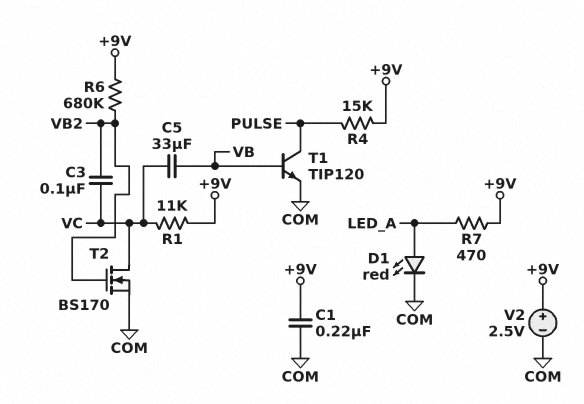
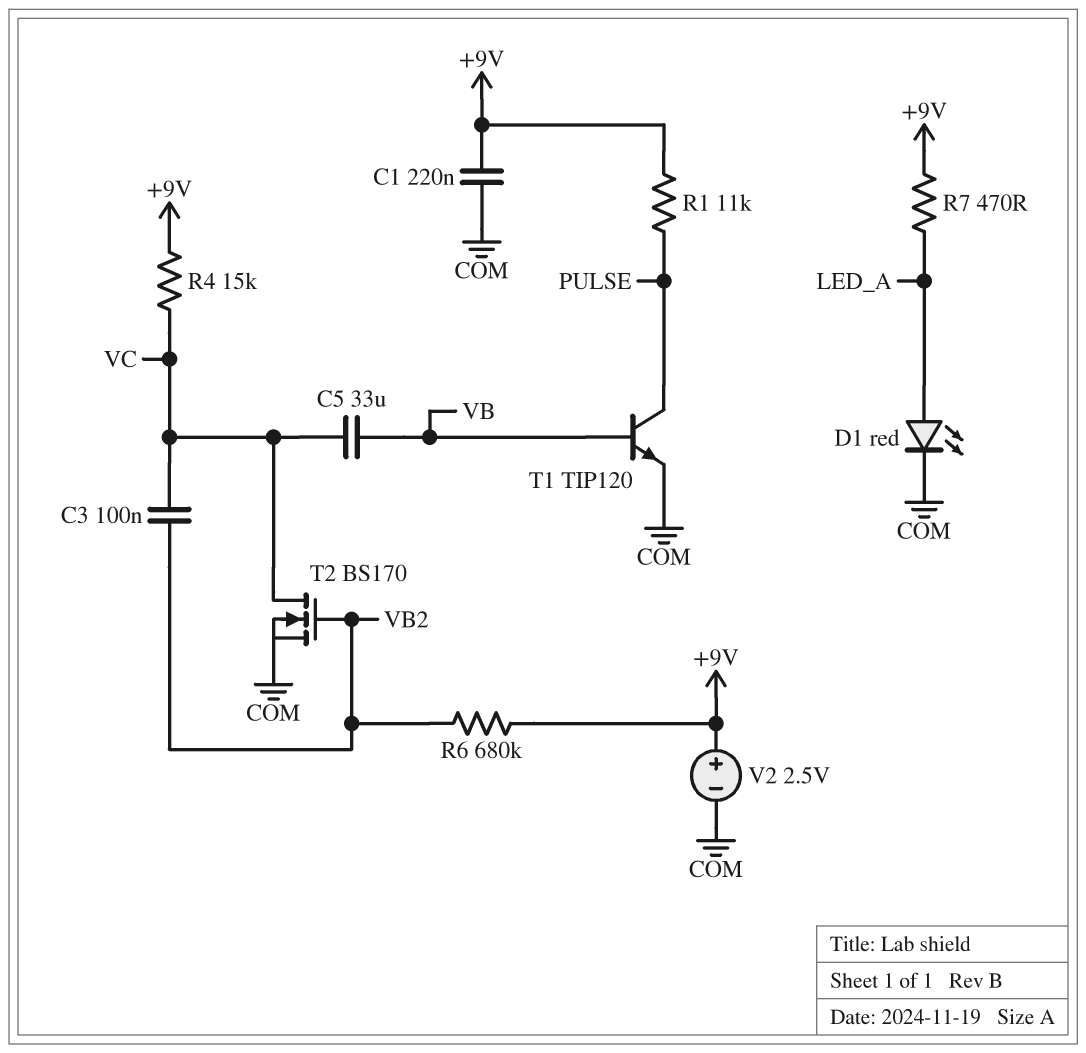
R1: 11k (+9V, VC) -> 11k (+9V, PULSE)
R4: 15k (+9V, PULSE) -> 15k (+9V, VC)

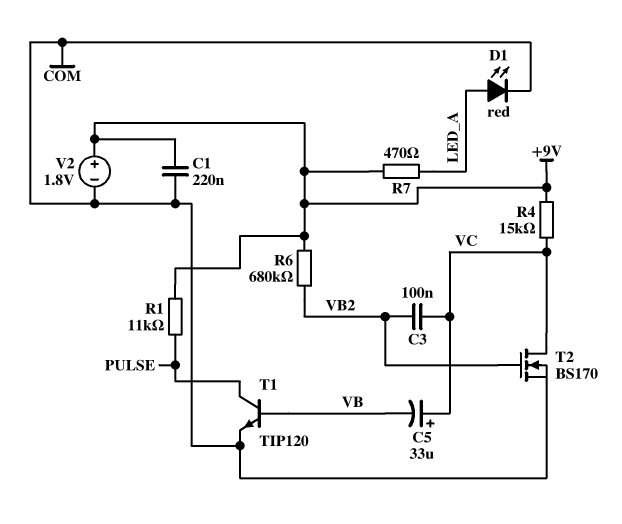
C5: 33uF (VB, VC) -> 33uF (plus VC, minus VB)
V2: 2.5V (plus +9V, minus COM) -> 1.8V (plus +9V, minus COM)

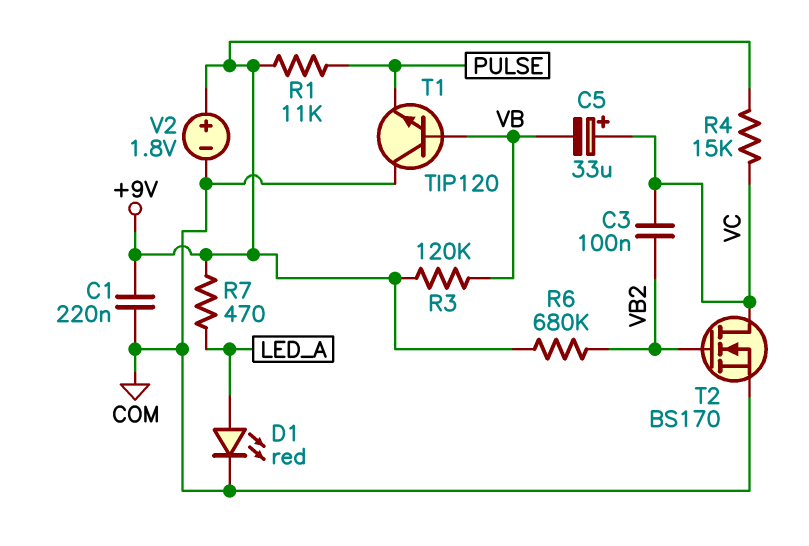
R3: none -> 120k (+9V, VB)
T1: NPN TIP120 (B VB, C PULSE, E COM) -> NPN TIP120 (B VB, C COM, E PULSE)

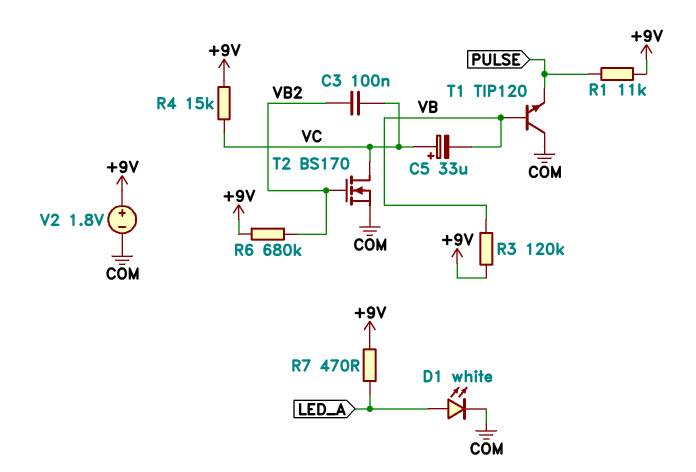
C1: 220nF (+9V, COM) -> none
D1: LED red (A LED_A, K COM) -> LED white (A LED_A, K COM)

